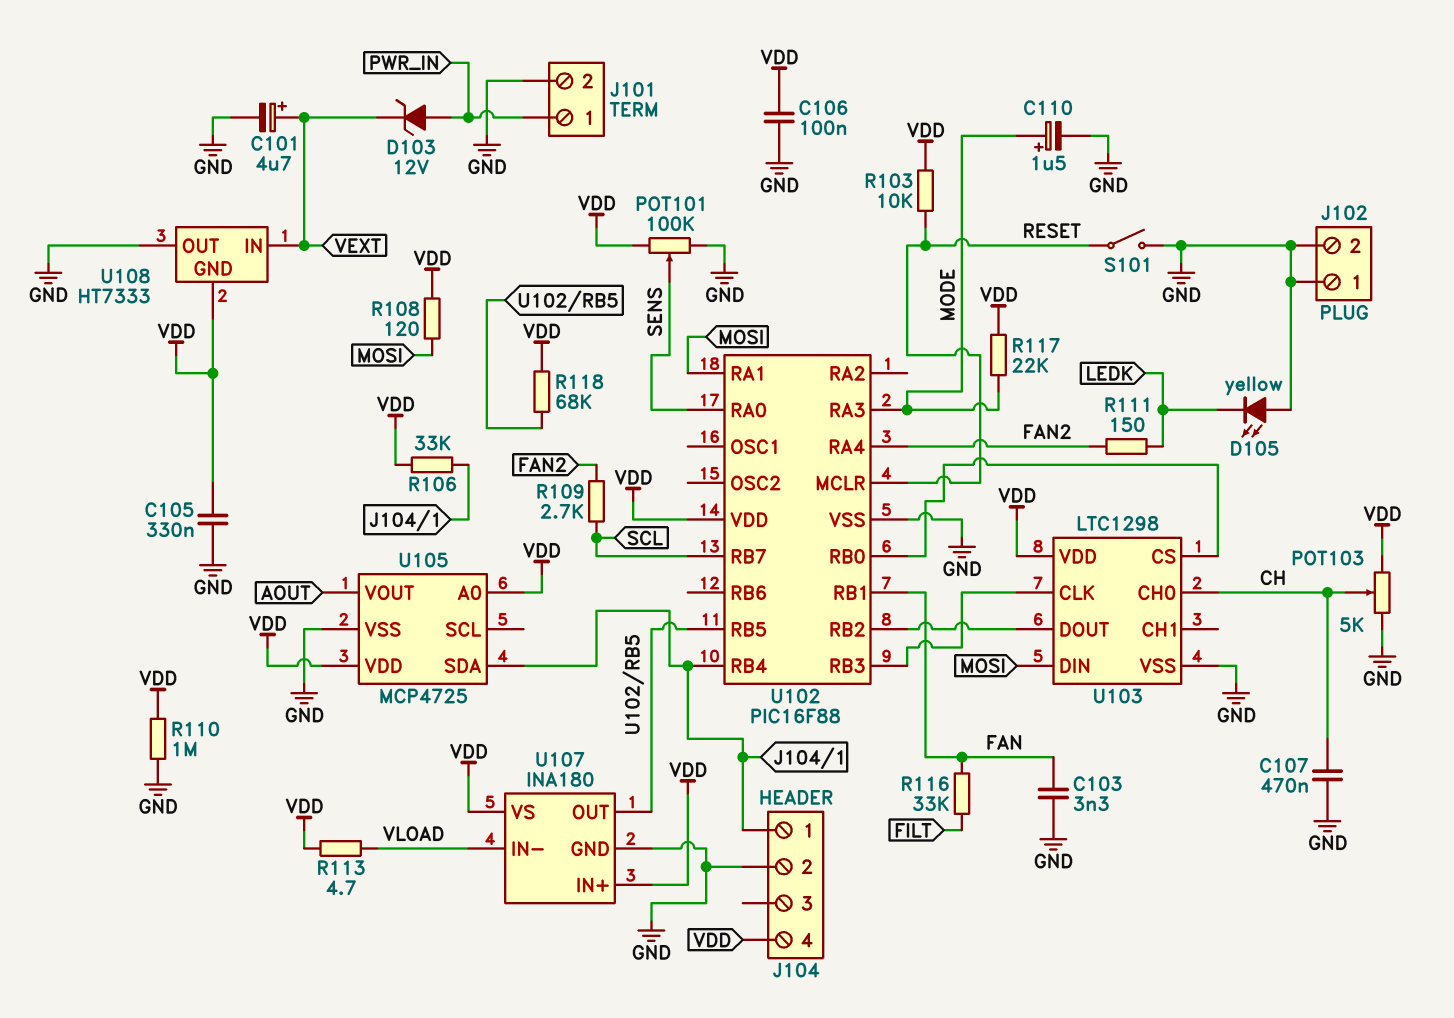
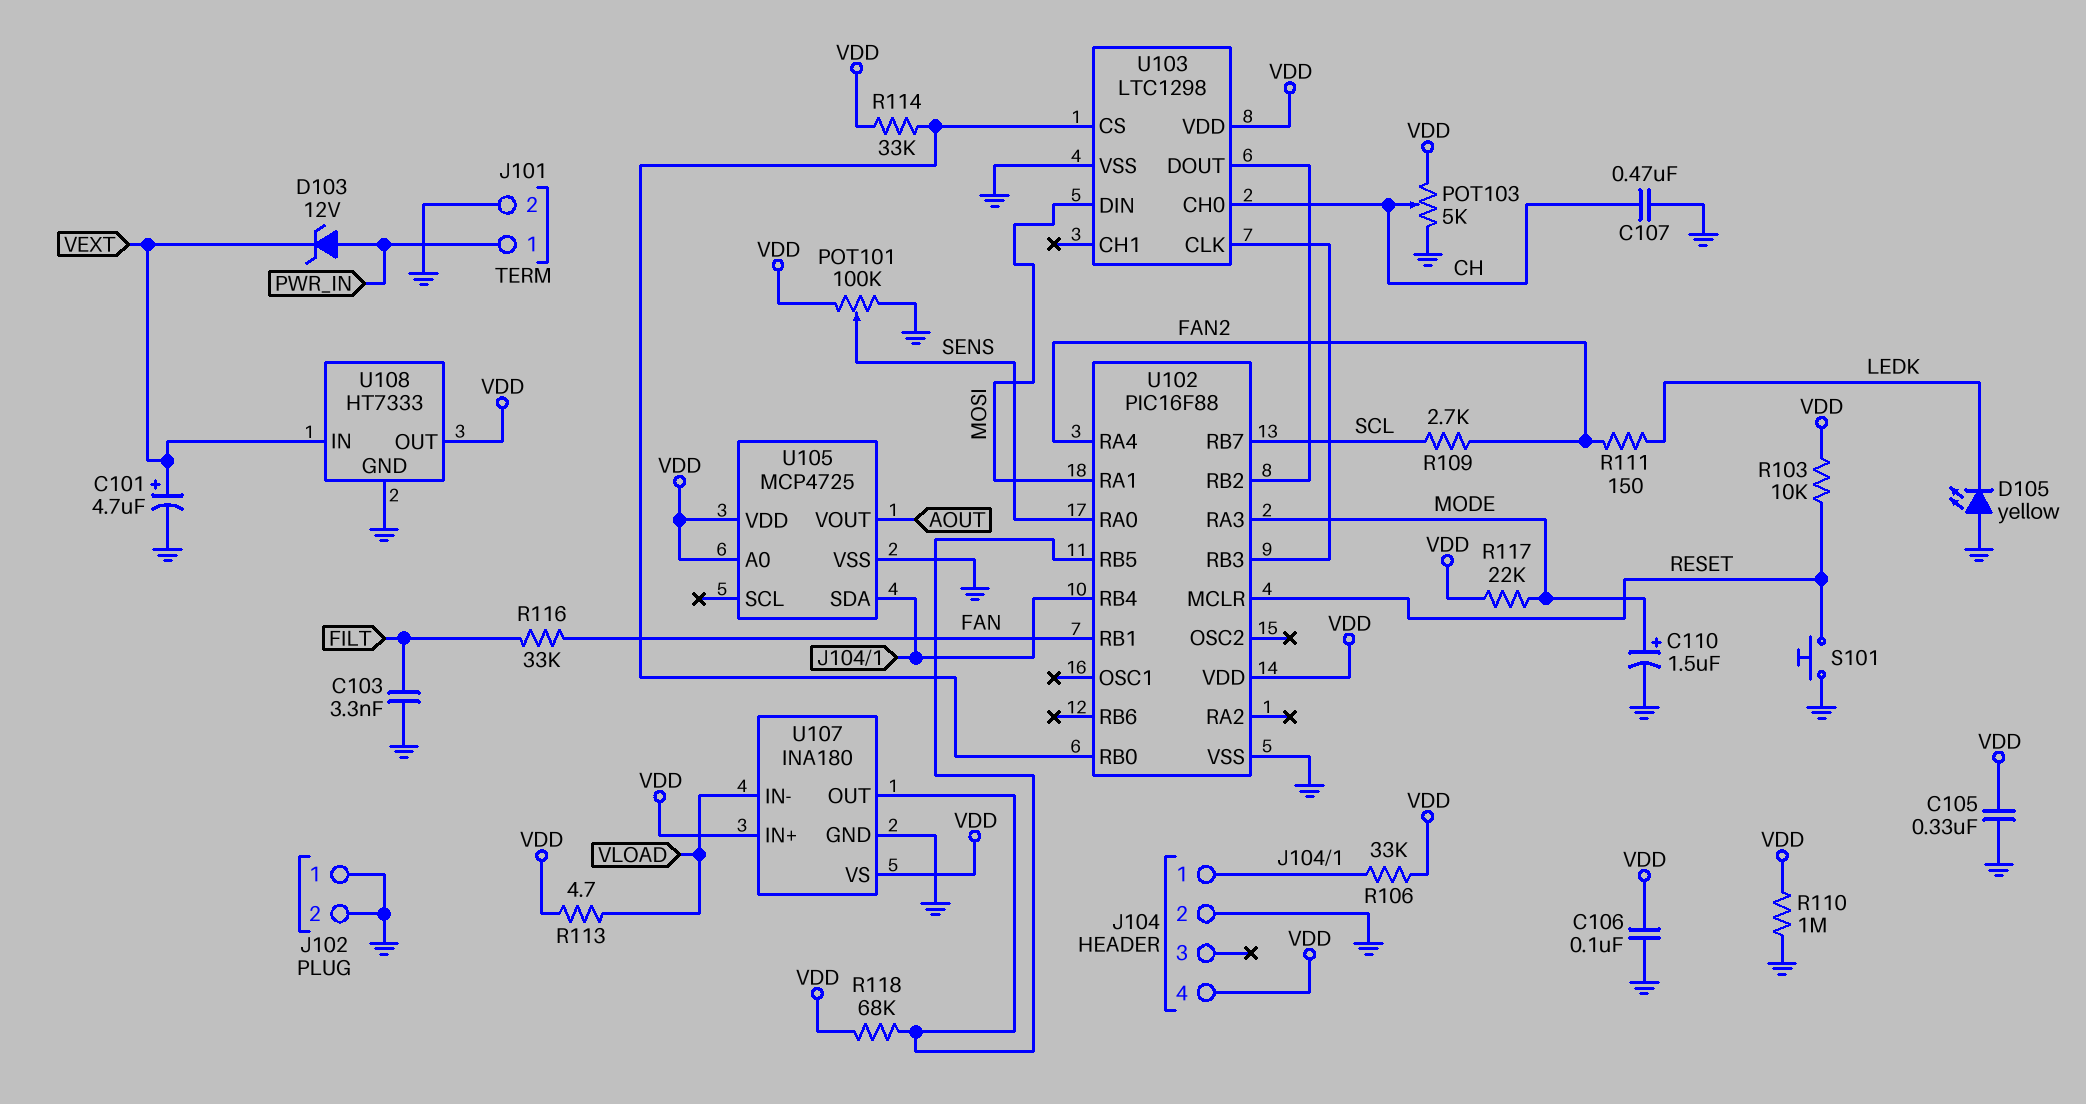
C103: 3.3nF (FAN, GND) -> 3.3nF (FILT, GND)
R108: 120 (MOSI, VDD) -> none
R114: none -> 33k (U102/RB0, VDD)
S101: switch (GND, RESET) -> button (GND, RESET)
U108 pin GND: VDD -> GND
U108 pin OUT: GND -> VDD

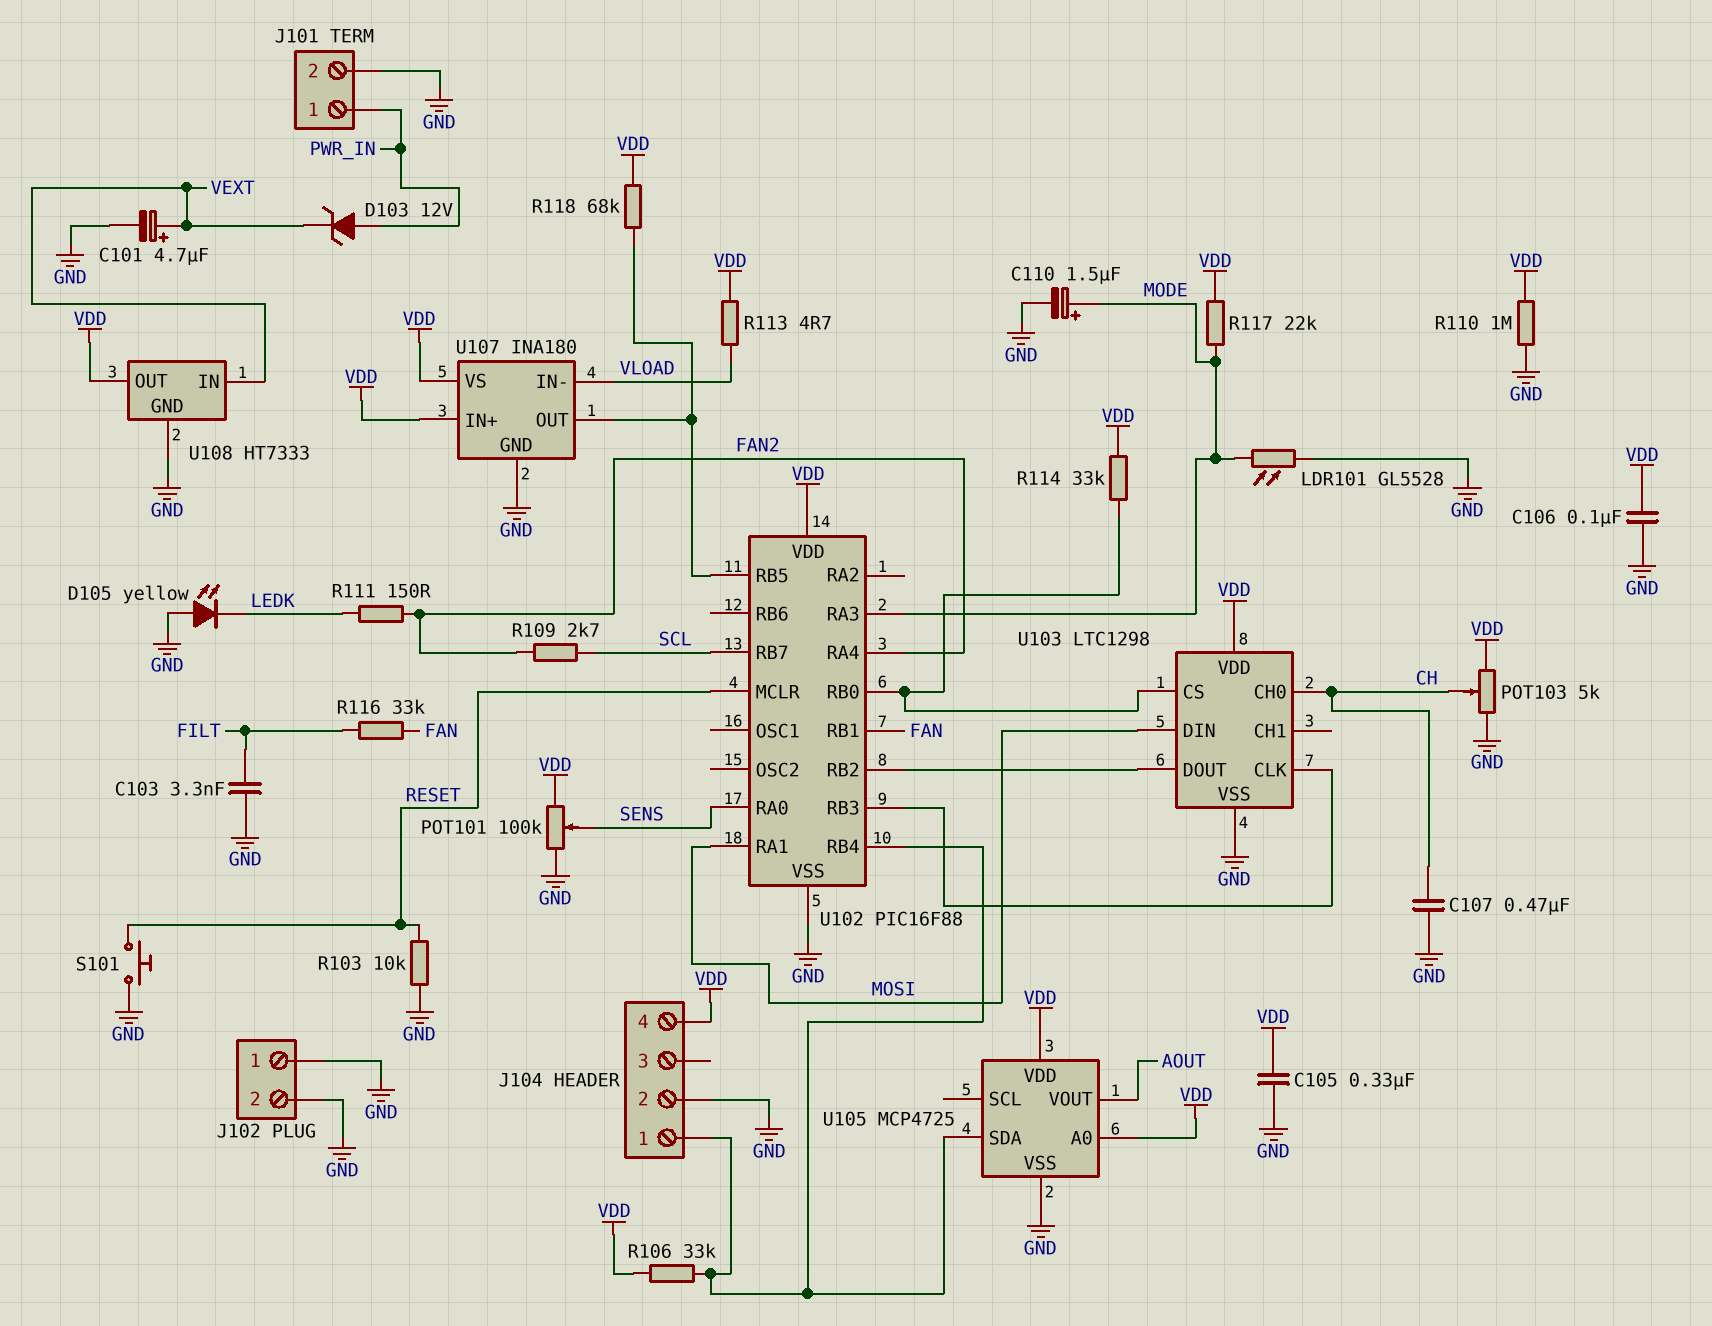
LDR101: none -> GL5528 (GND, MODE)
R103: 10k (RESET, VDD) -> 10k (GND, RESET)

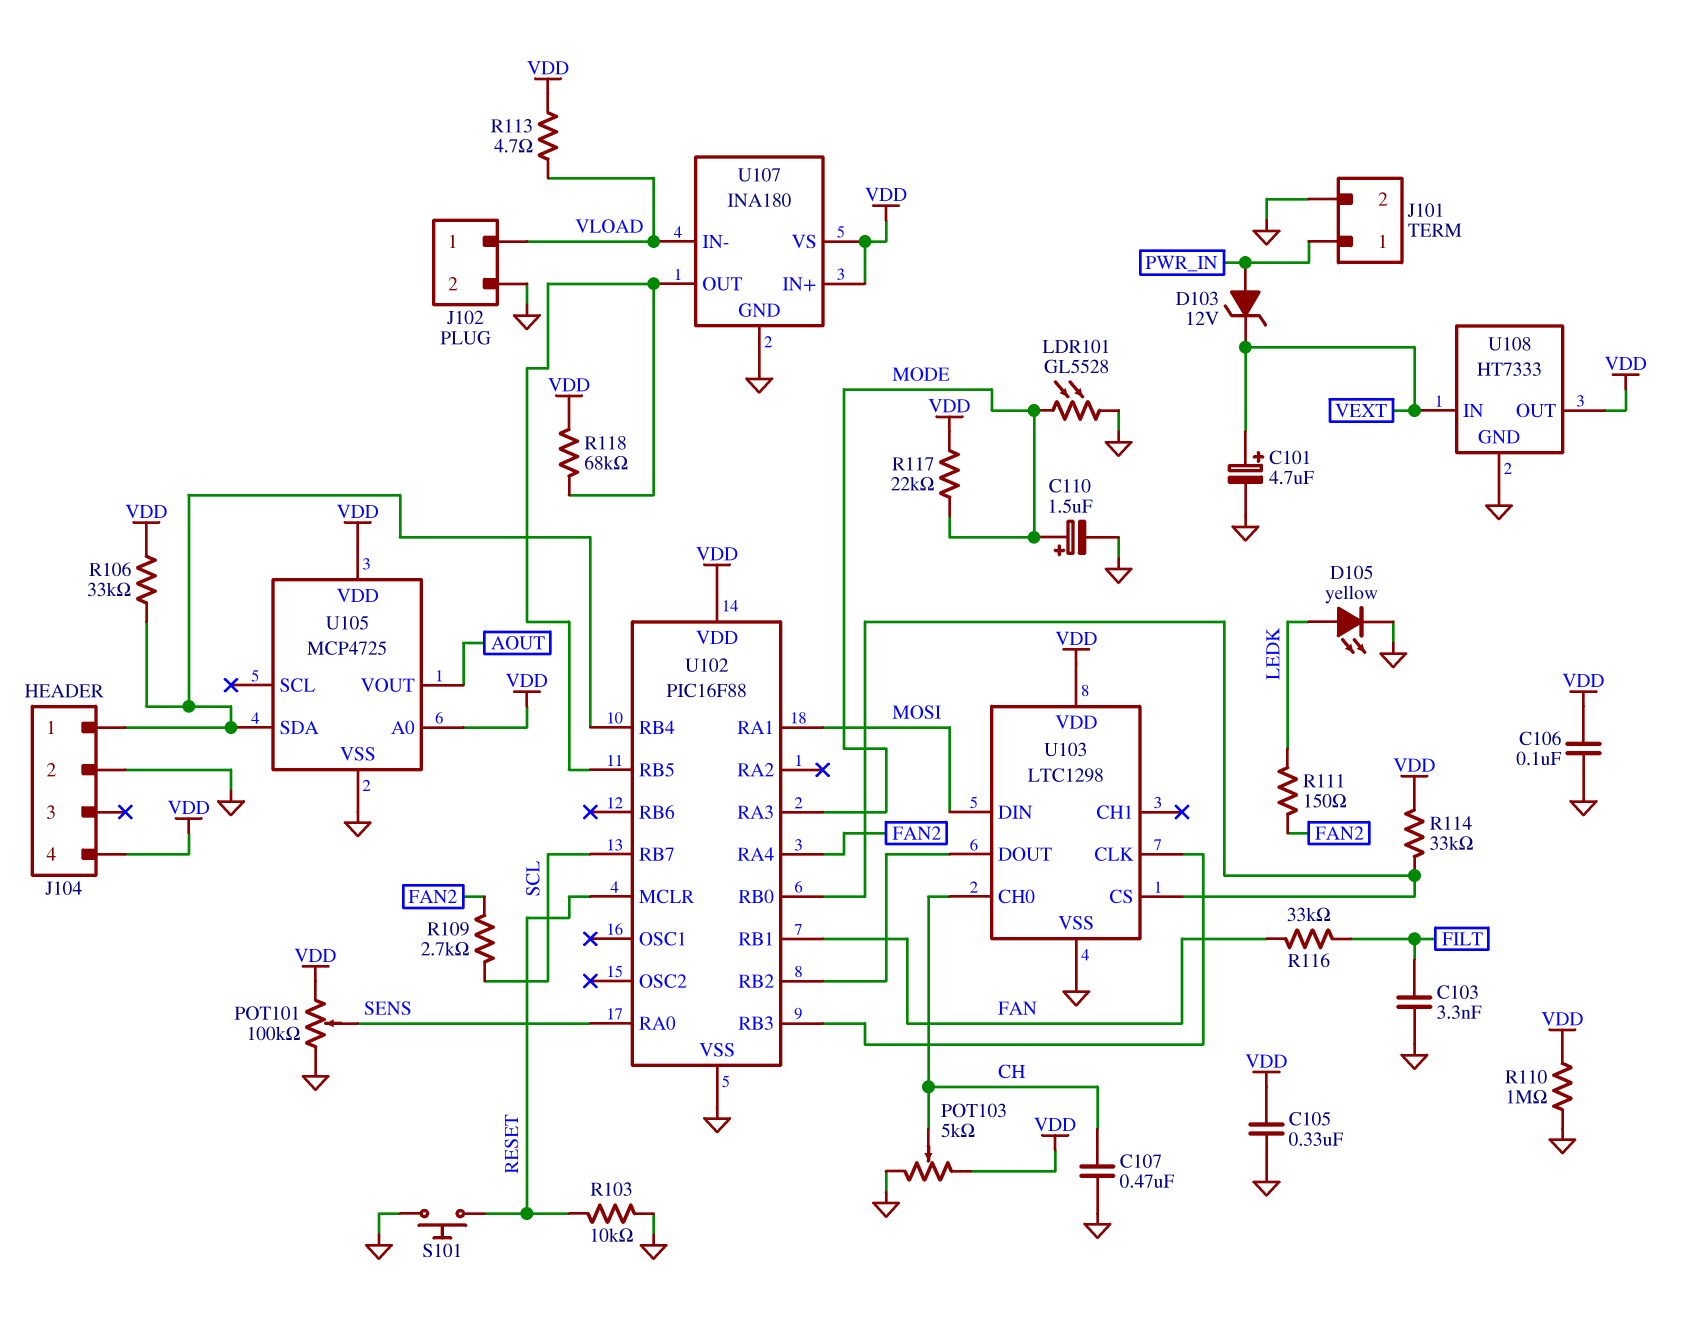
D105: LED yellow (A GND, K LEDK) -> LED yellow (A LEDK, K GND)
J102 pin 1: GND -> VLOAD

